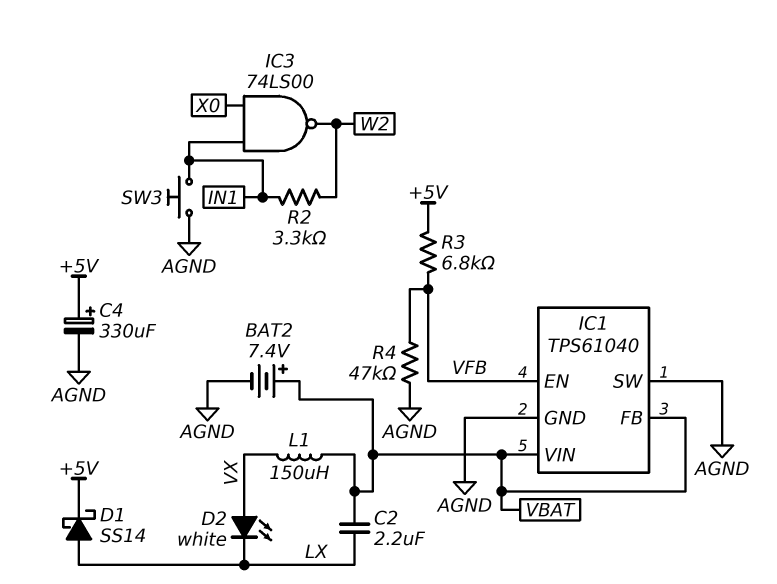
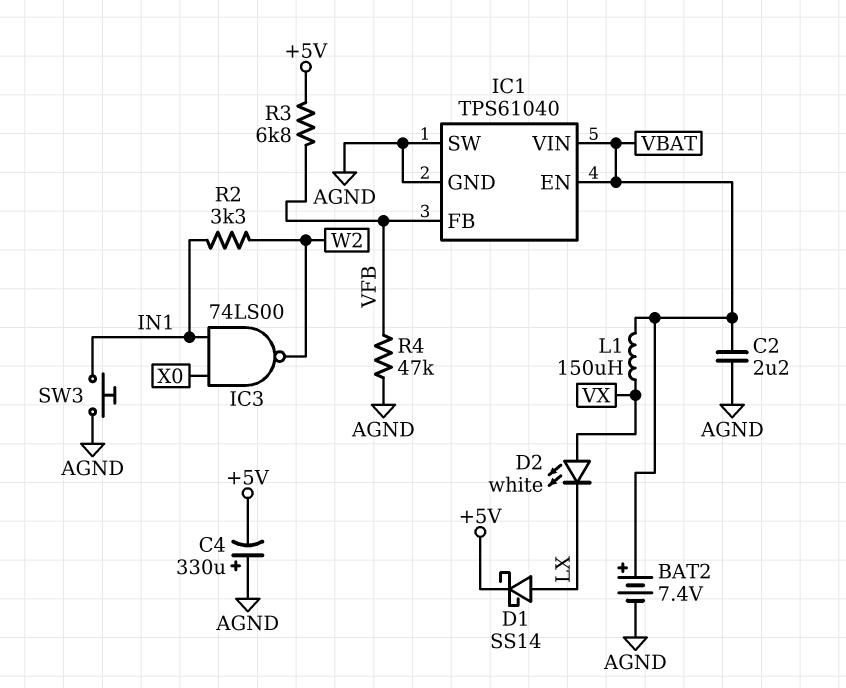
C2: 2.2uF (LX, VBAT) -> 2.2uF (AGND, VBAT)
C4: 330uF (plus +5V, minus AGND) -> 330uF (plus AGND, minus +5V)
IC1 pin EN: VFB -> VBAT
IC1 pin FB: VBAT -> VFB

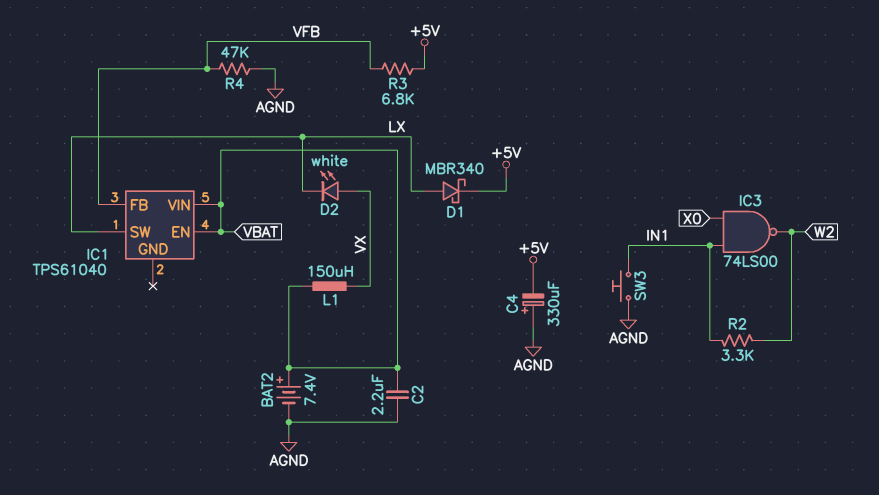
D1: schottky SS14 (A LX, K +5V) -> schottky MBR340 (A LX, K +5V)
IC1 pin GND: AGND -> none
IC1 pin SW: AGND -> LX

